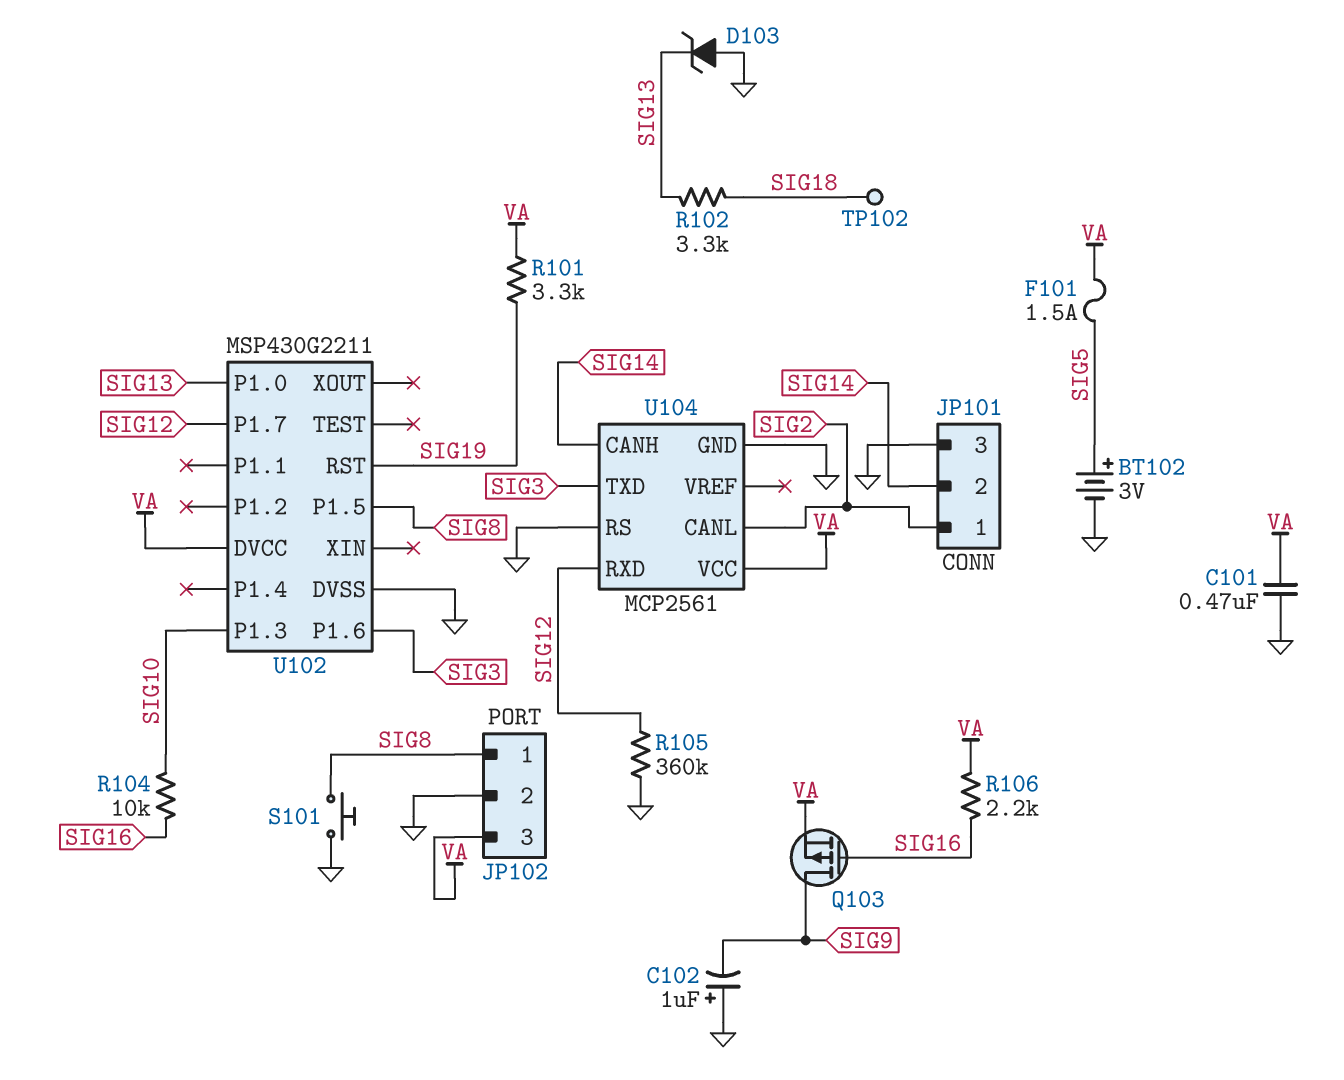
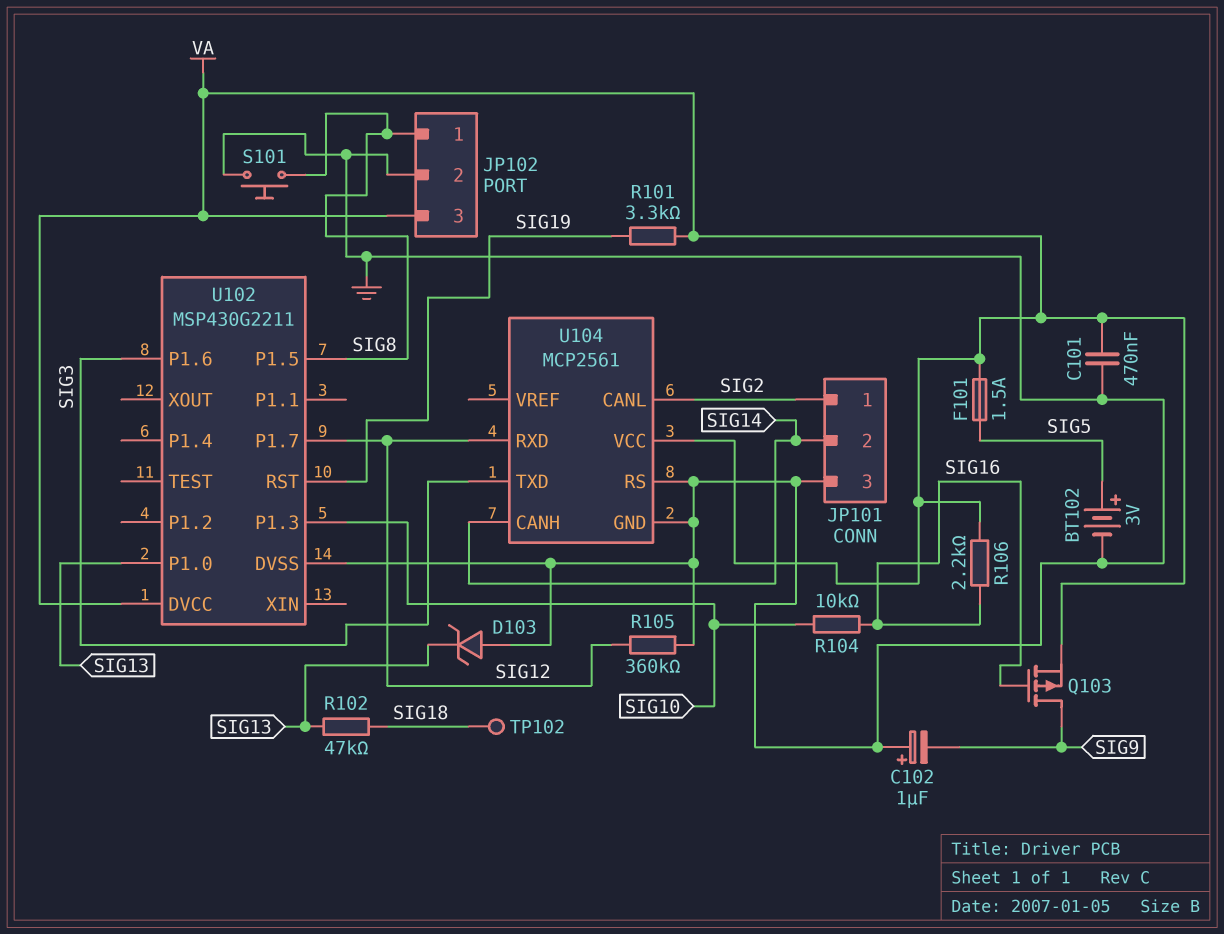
R102: 3.3k (SIG13, SIG18) -> 47k (SIG13, SIG18)

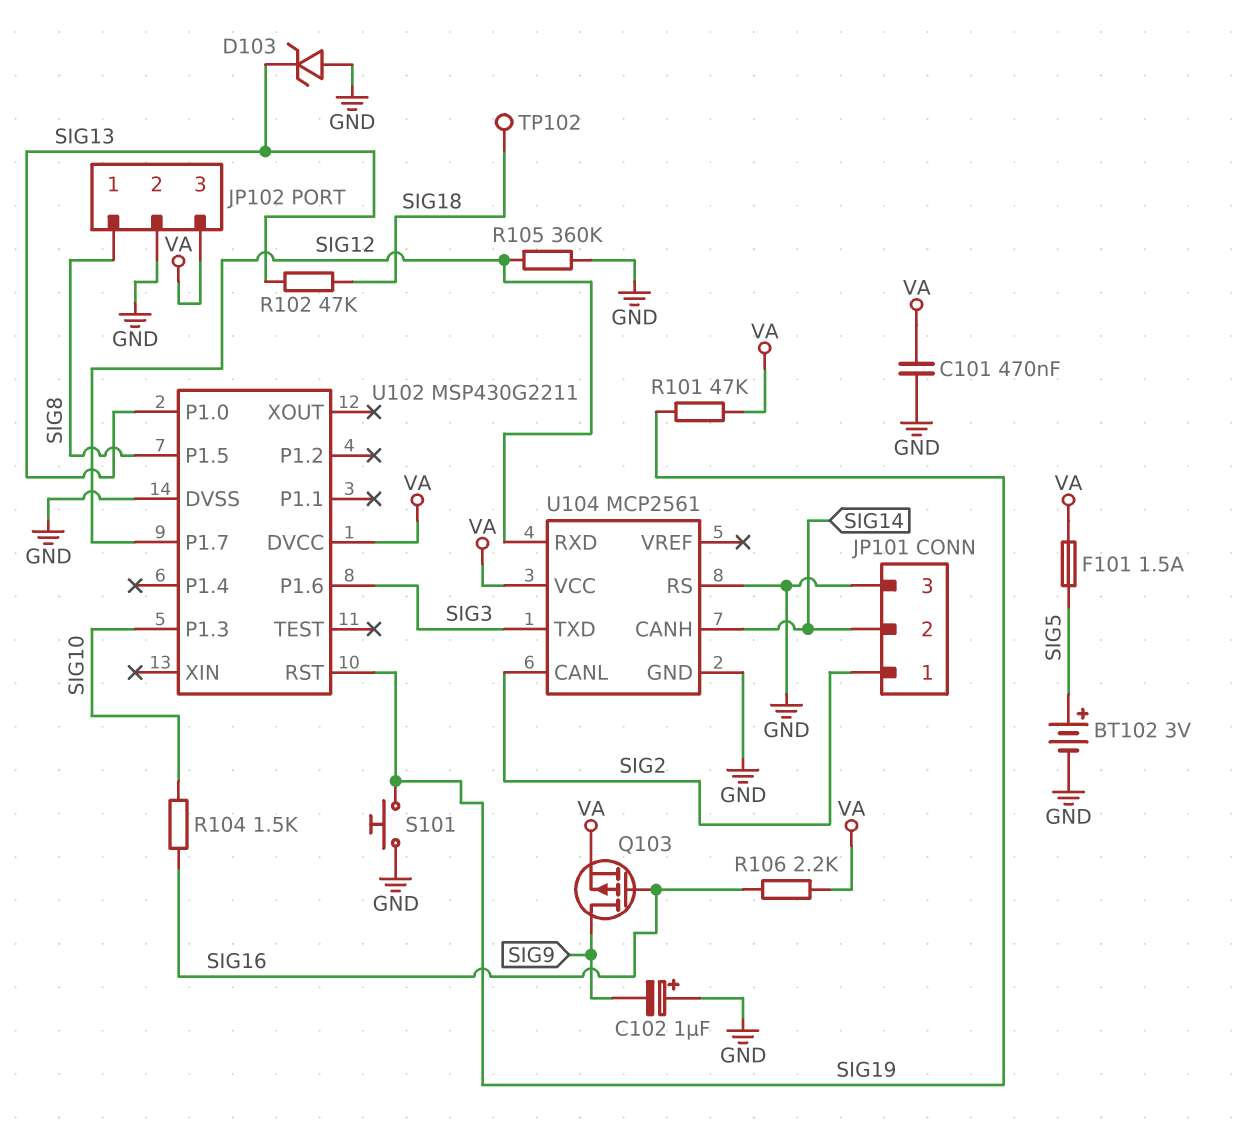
R101: 3.3k (SIG19, VA) -> 47k (SIG19, VA)
R104: 10k (SIG10, SIG16) -> 1.5k (SIG10, SIG16)
S101: button (GND, SIG8) -> button (GND, SIG19)

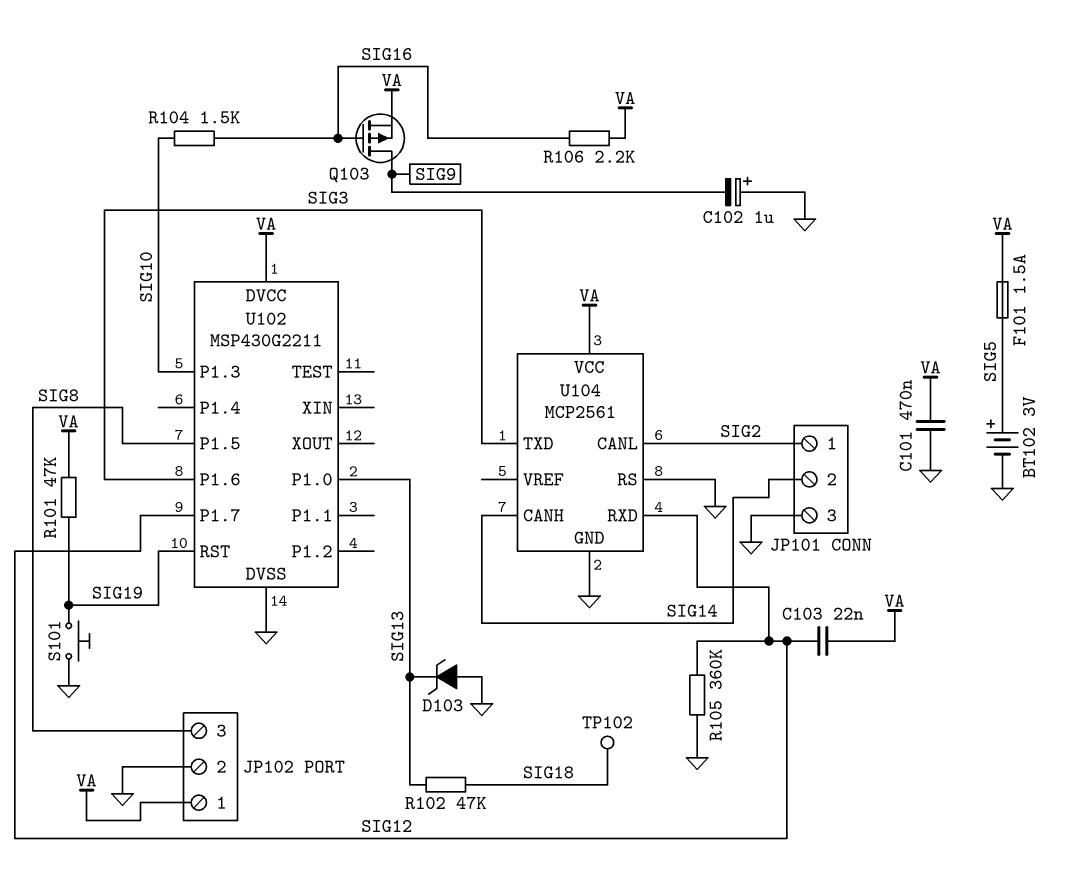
C103: none -> 22nF (SIG12, VA)
JP102 pin 1: SIG8 -> VA
JP102 pin 3: VA -> SIG8

